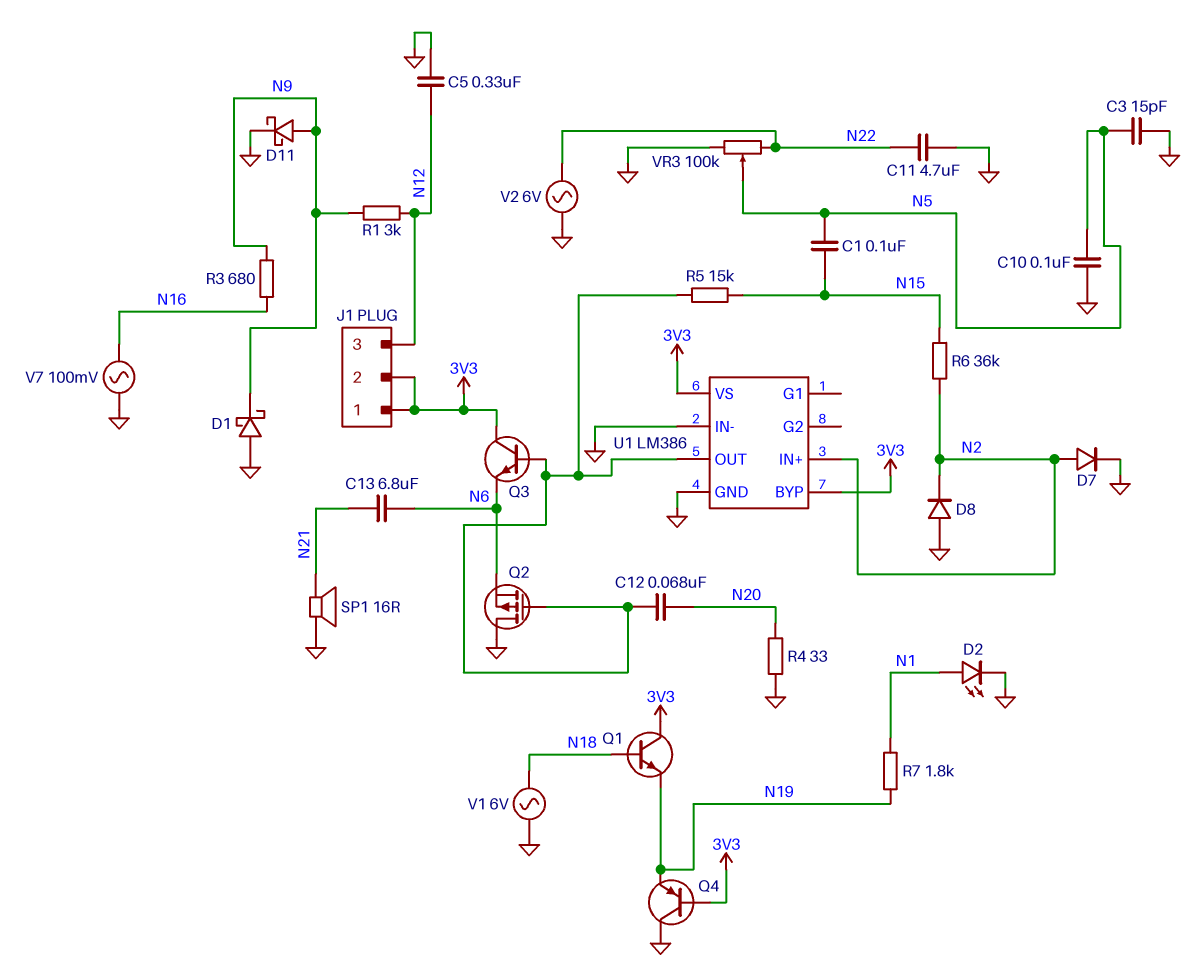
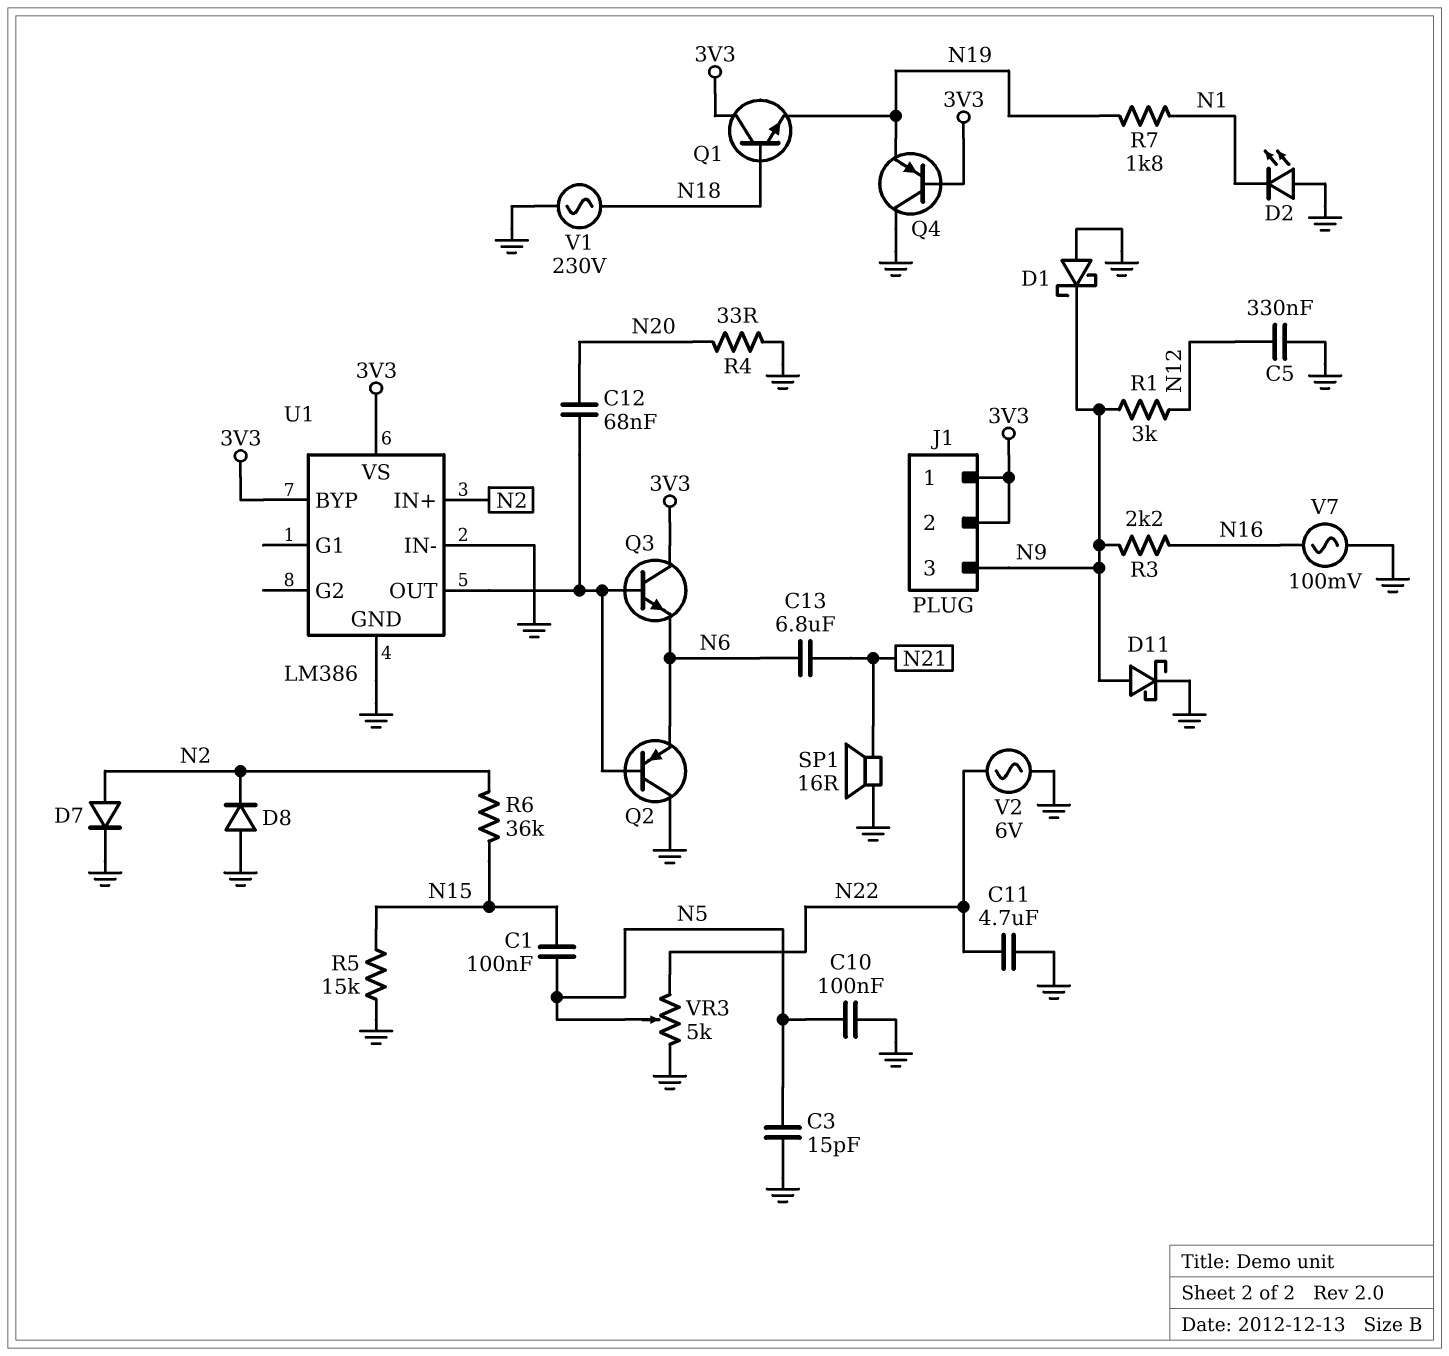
D2: LED (A N1, K GND) -> LED (A GND, K N1)
J1 pin 3: N12 -> N9
Q2: PMOS (G U1/OUT, D GND, S N6) -> PNP (B U1/OUT, C GND, E N6)
R3: 680 (N9, N16) -> 2.2k (N9, N16)
R5: 15k (N15, U1/OUT) -> 15k (GND, N15)
V1: AC 6V (GND, N18) -> AC 230V (GND, N18)
VR3: 100k (GND, N22, wiper N5) -> 5k (GND, N22, wiper N5)

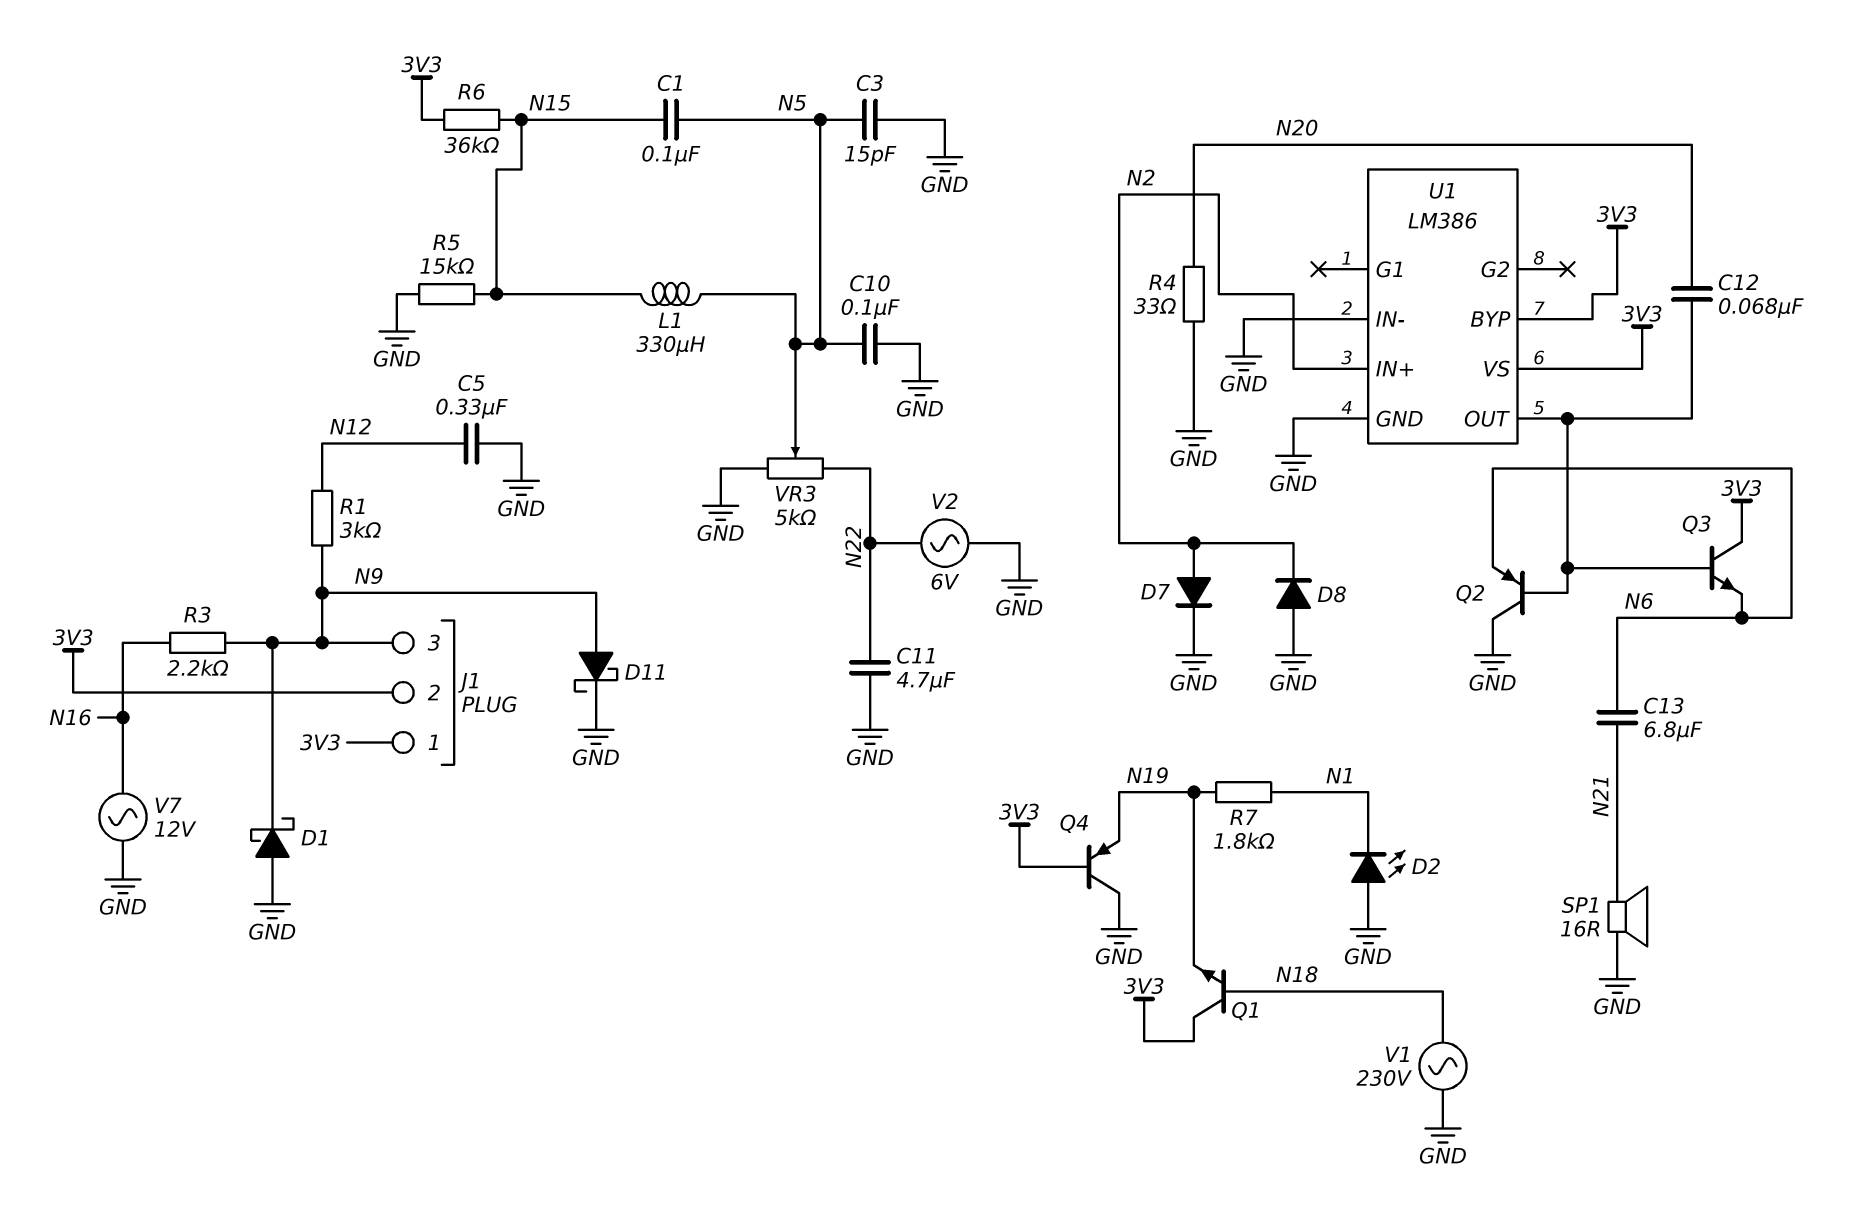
L1: none -> 330uH (N5, N15)
R6: 36k (N2, N15) -> 36k (3V3, N15)
V7: AC 100mV (GND, N16) -> AC 12V (GND, N16)

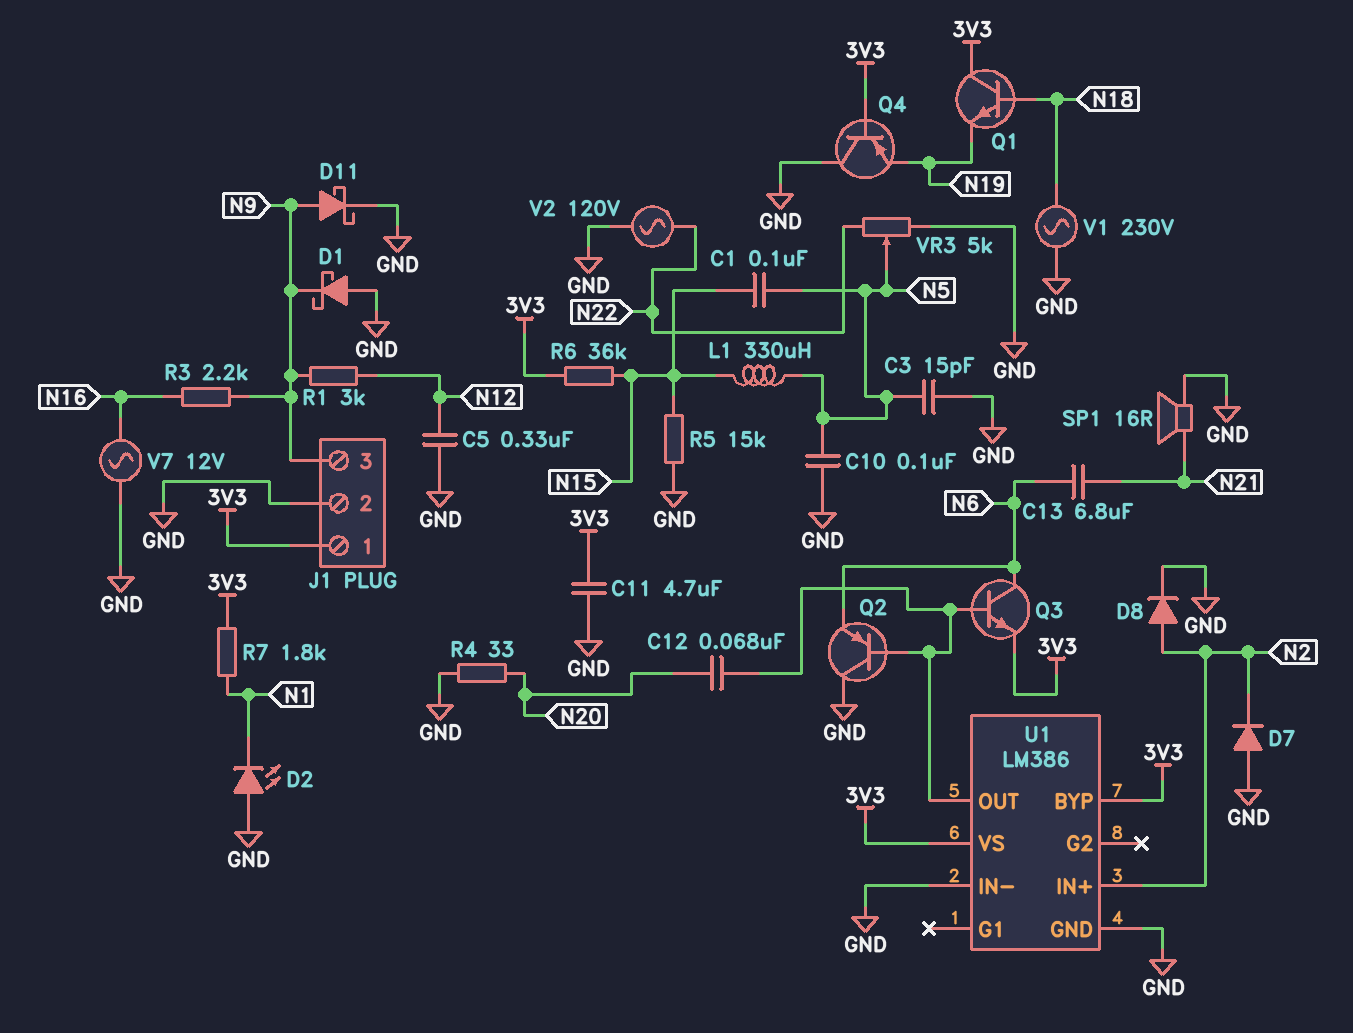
C11: 4.7uF (GND, N22) -> 4.7uF (3V3, GND)
D7: diode (A N2, K GND) -> diode (A GND, K N2)
D8: diode (A GND, K N2) -> diode (A N2, K GND)
J1 pin 2: 3V3 -> GND
Q3: NPN (B U1/OUT, C 3V3, E N6) -> NPN (B U1/OUT, C N6, E 3V3)
R7: 1.8k (N1, N19) -> 1.8k (3V3, N1)
V2: AC 6V (GND, N22) -> AC 120V (GND, N22)

